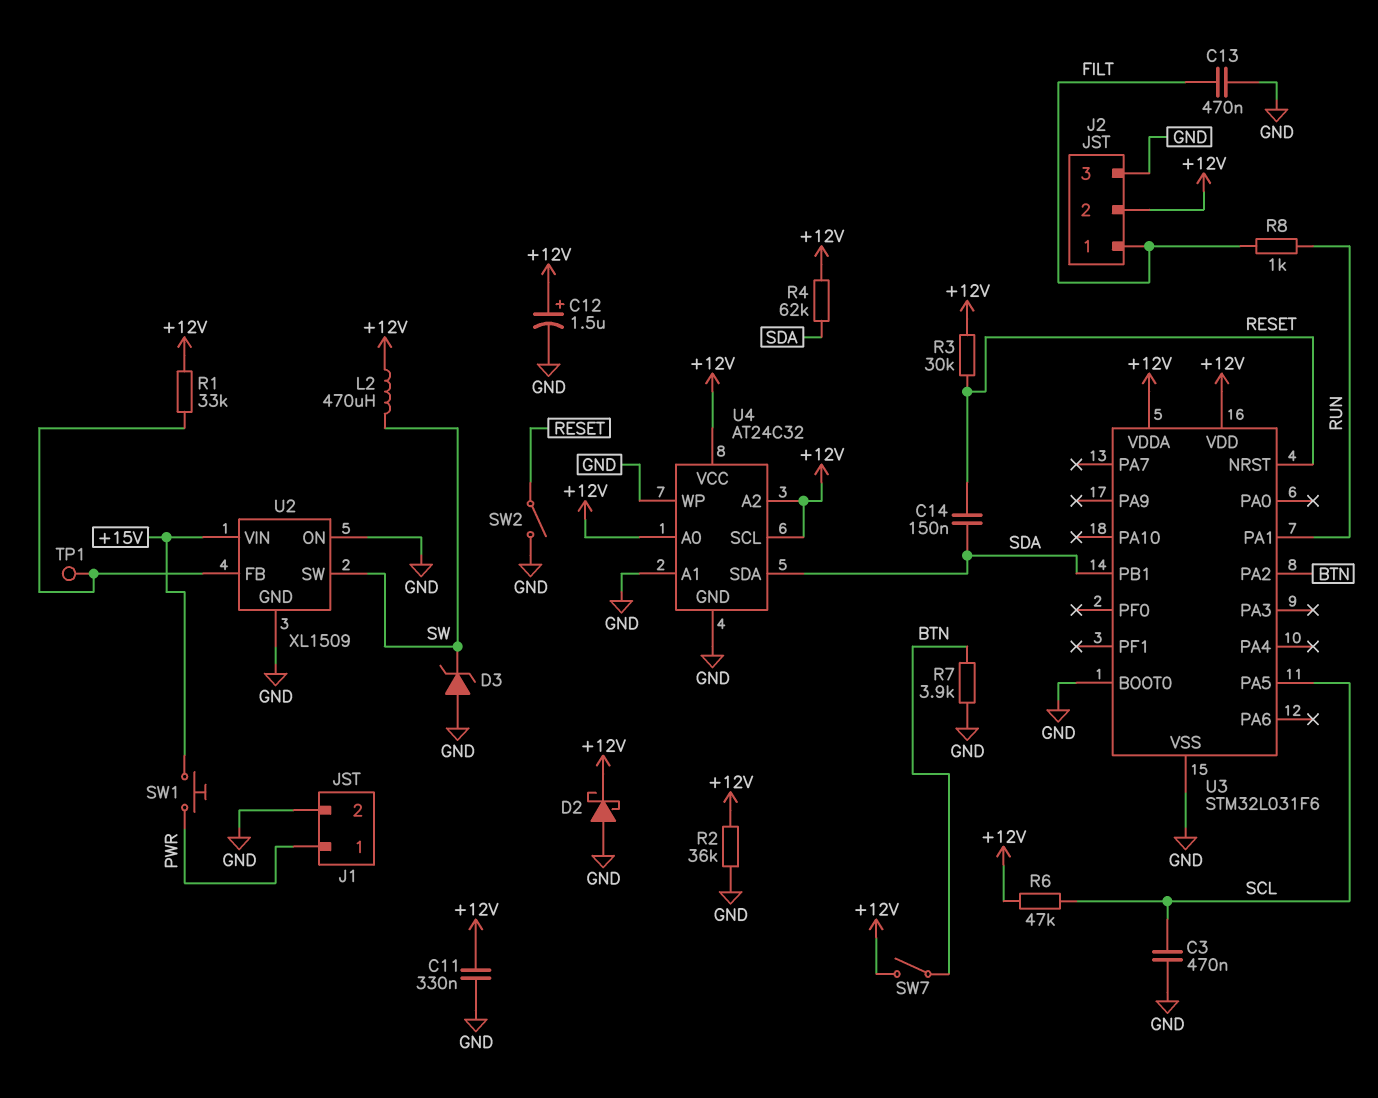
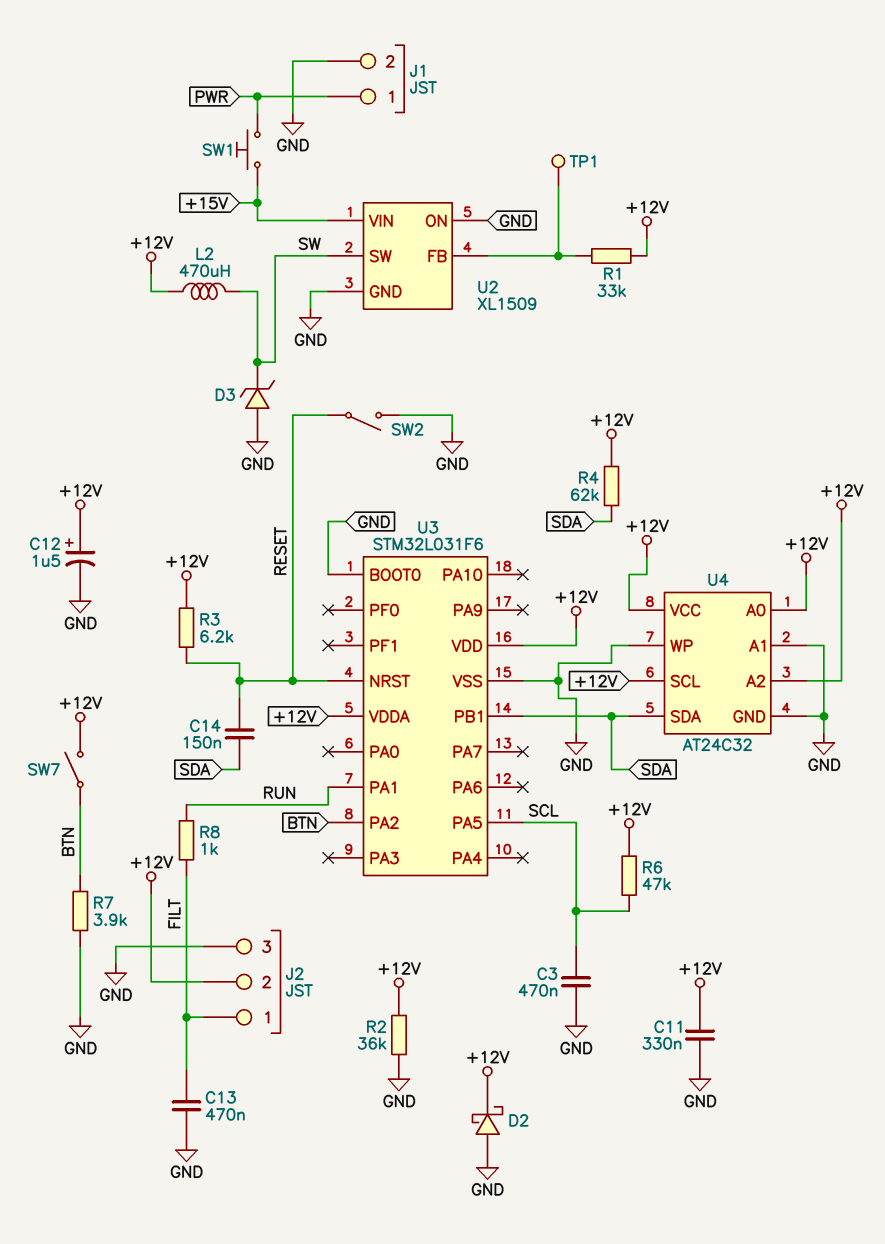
R3: 30k (+12V, RESET) -> 6.2k (+12V, RESET)

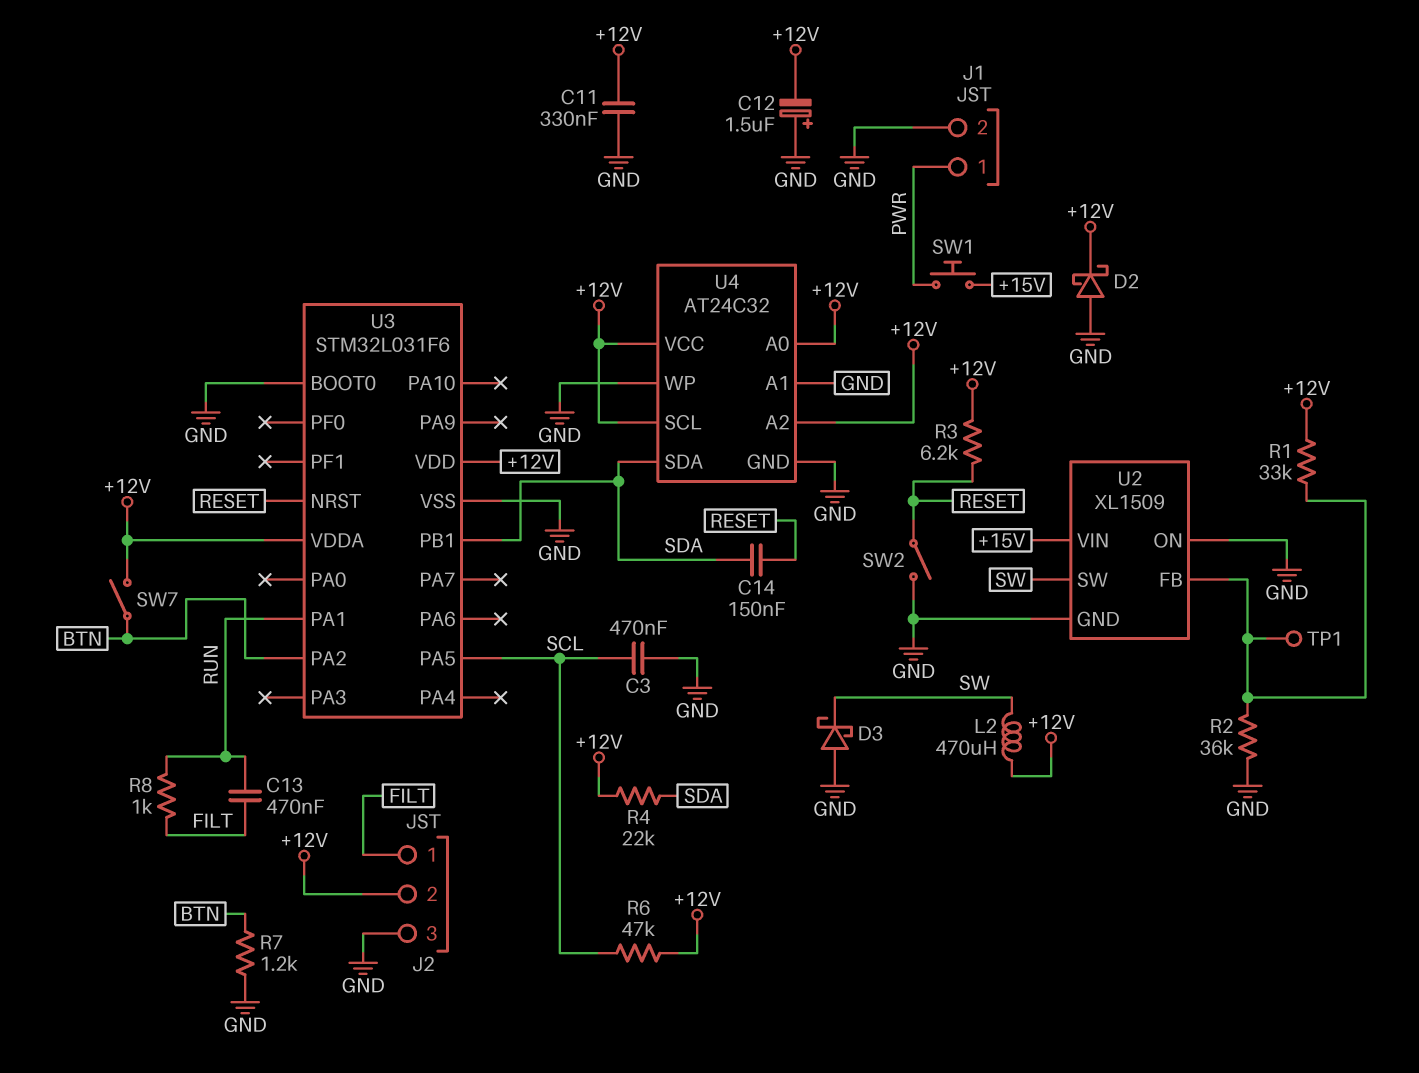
C12: 1.5uF (plus +12V, minus GND) -> 1.5uF (plus GND, minus +12V)
C13: 470nF (FILT, GND) -> 470nF (FILT, RUN)
D3: zener (A GND, K SW) -> schottky (A GND, K SW)
R2: 36k (+12V, GND) -> 36k (GND, U2/FB)
R4: 62k (+12V, SDA) -> 22k (+12V, SDA)
R7: 3.9k (BTN, GND) -> 1.2k (BTN, GND)

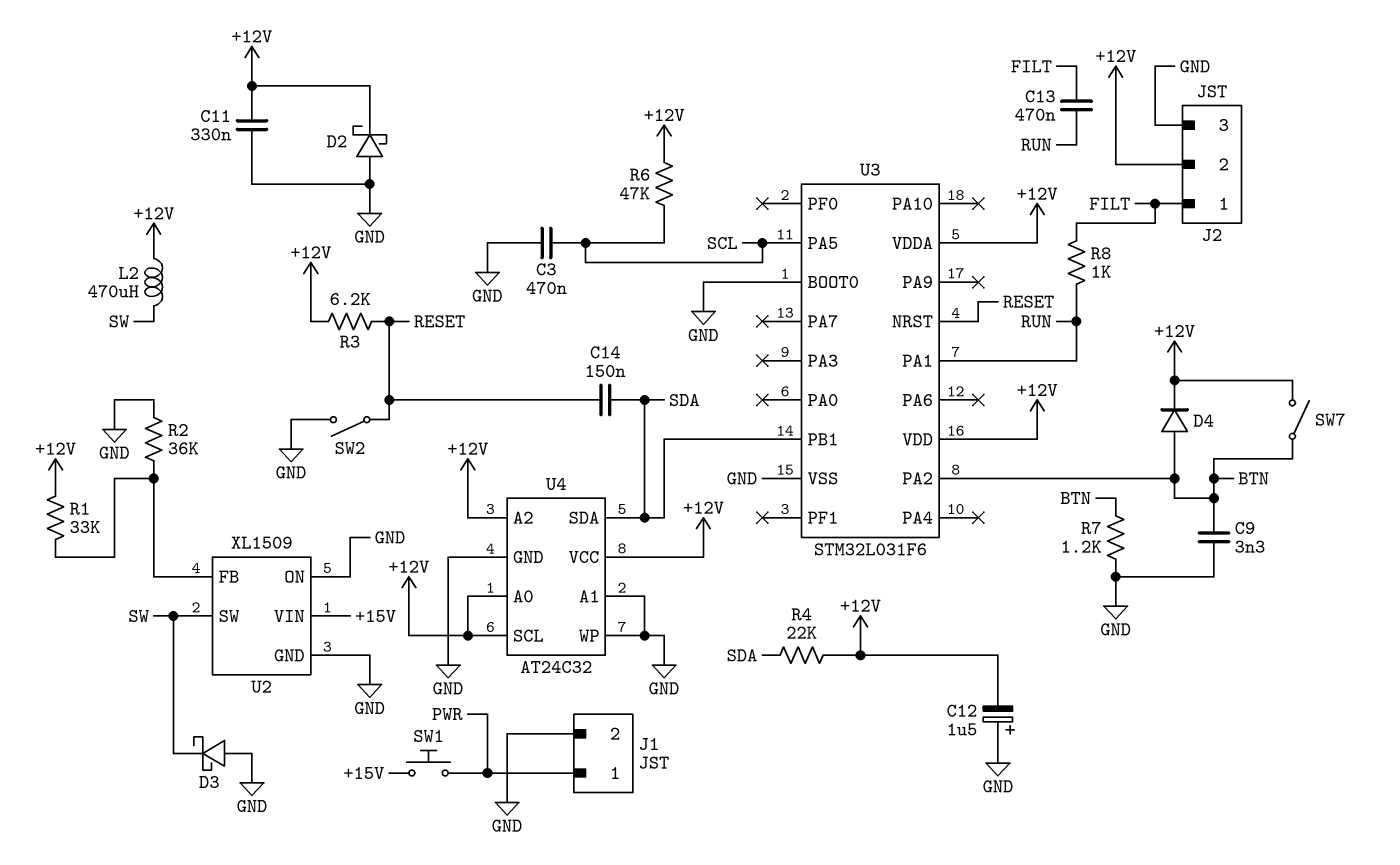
C9: none -> 3.3nF (BTN, GND)
D4: none -> diode (A BTN, K +12V)
TP1: test point (U2/FB) -> none

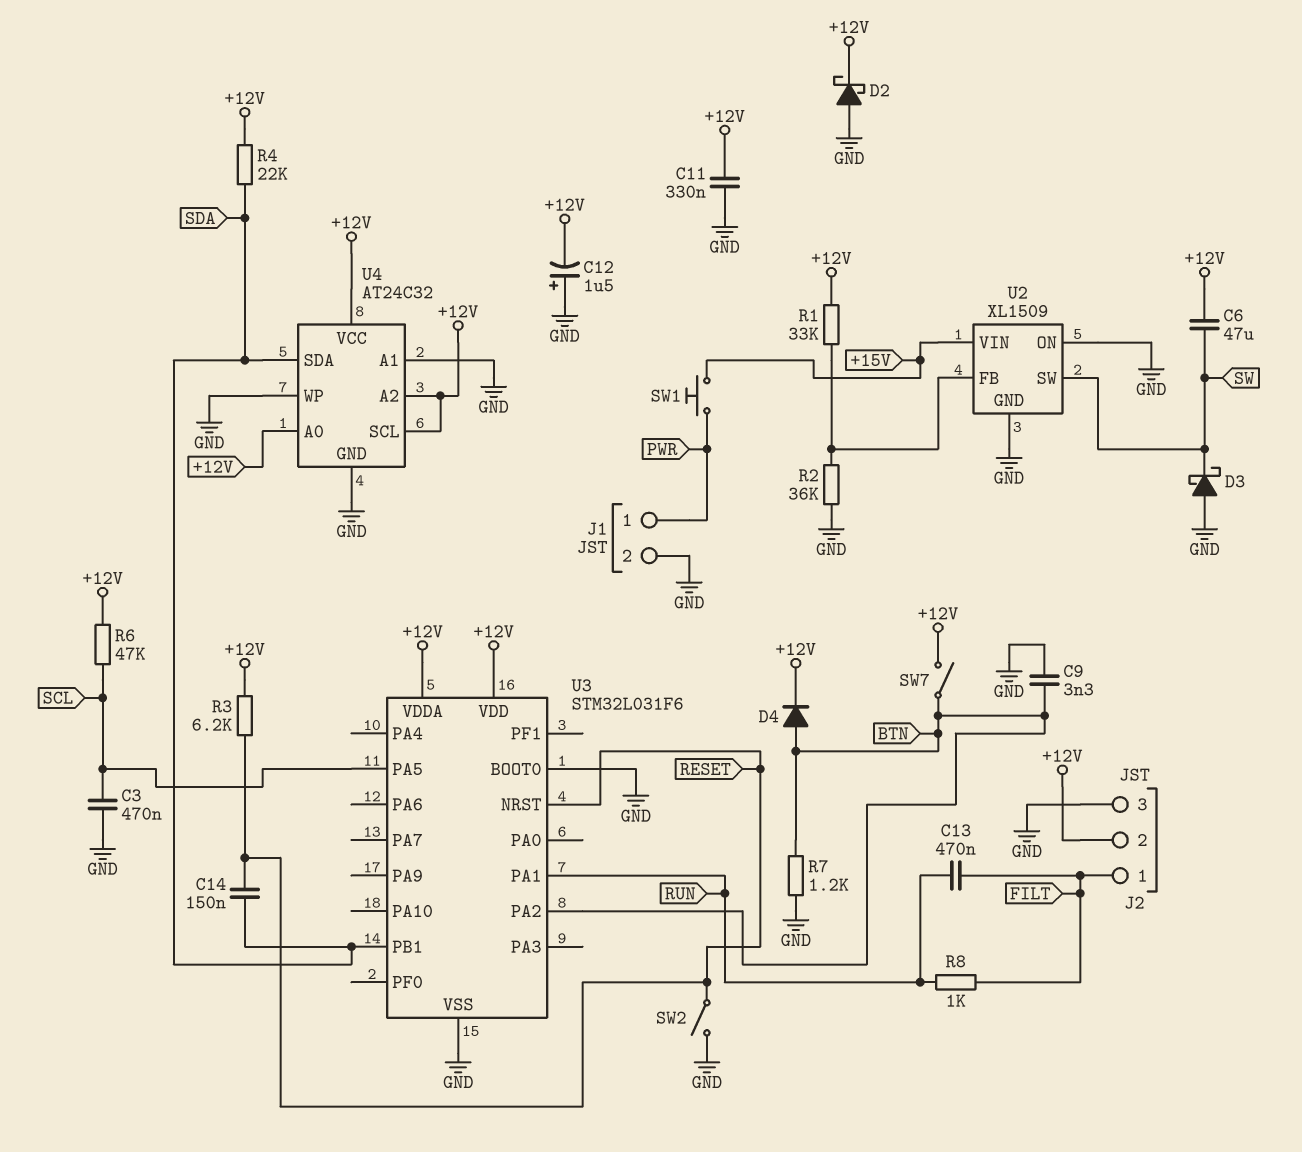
C6: none -> 47uF (+12V, SW)
L2: 470uH (+12V, SW) -> none

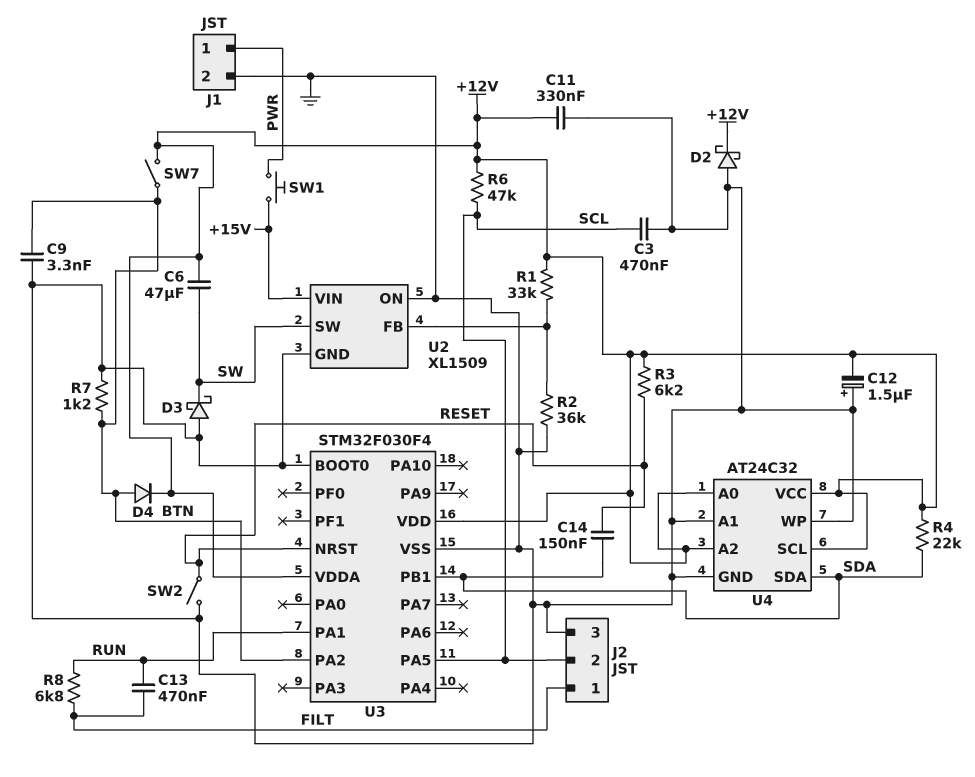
J2 pin 2: +12V -> SCL
R8: 1k (FILT, RUN) -> 6.8k (FILT, RUN)
U3: STM32L031F6 -> STM32F030F4

